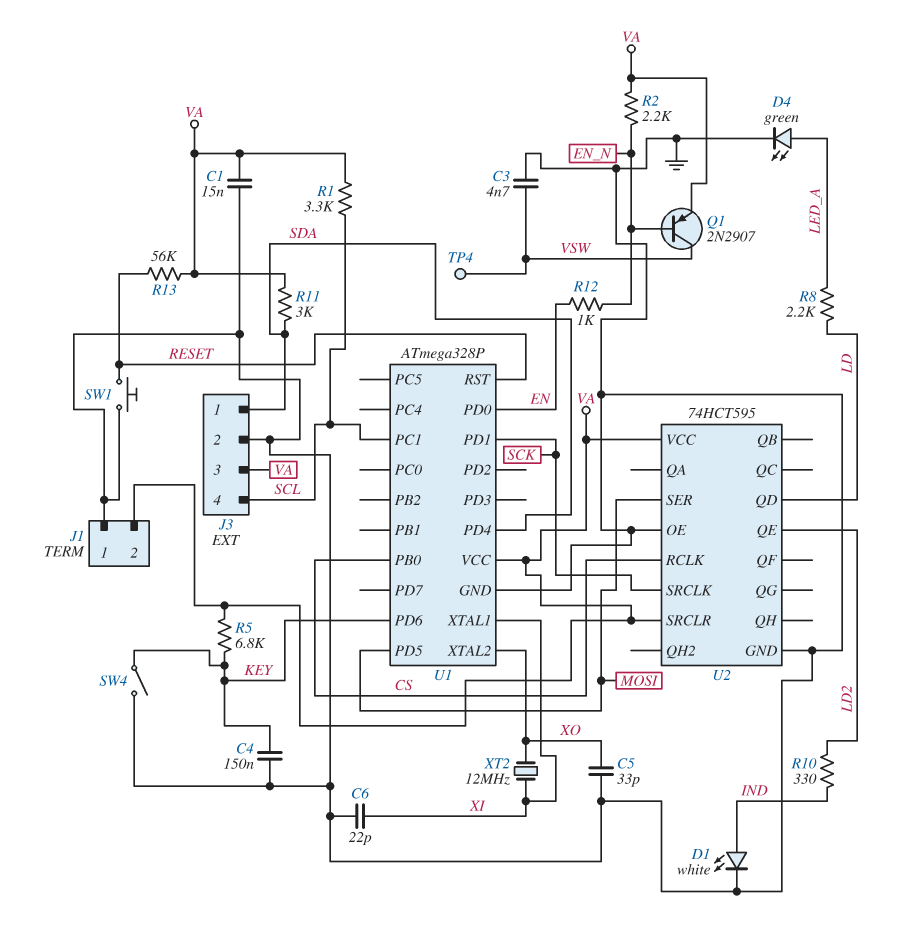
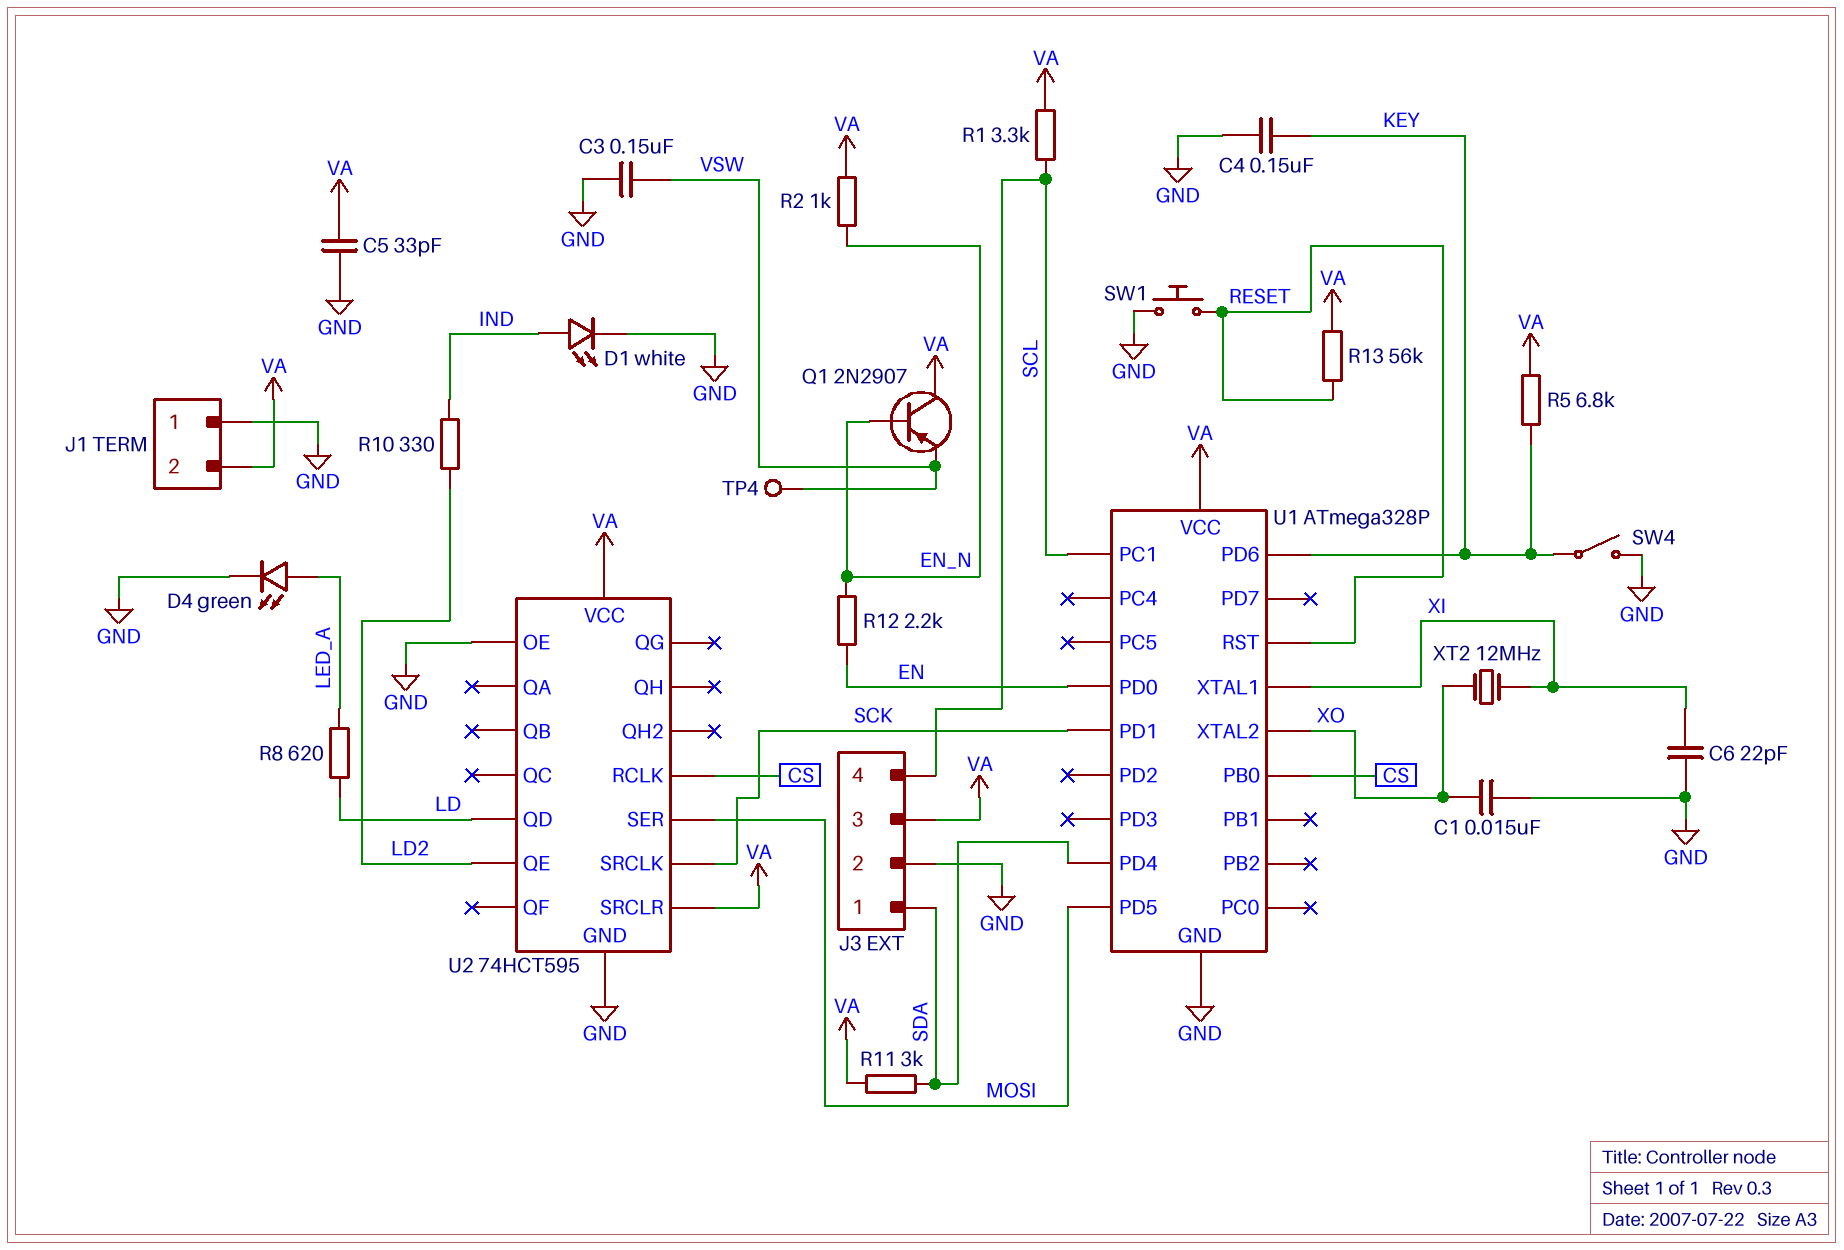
C1: 15nF (GND, VA) -> 15nF (GND, XO)
C3: 4.7nF (GND, VSW) -> 150nF (GND, VSW)
C5: 33pF (GND, XO) -> 33pF (GND, VA)
Q1: PNP 2N2907 (B EN_N, C VSW, E VA) -> PNP 2N2907 (B EN_N, C VA, E VSW)
R2: 2.2k (EN_N, VA) -> 1k (EN_N, VA)
R8: 2.2k (LD, LED_A) -> 620 (LD, LED_A)
R12: 1k (EN, EN_N) -> 2.2k (EN, EN_N)

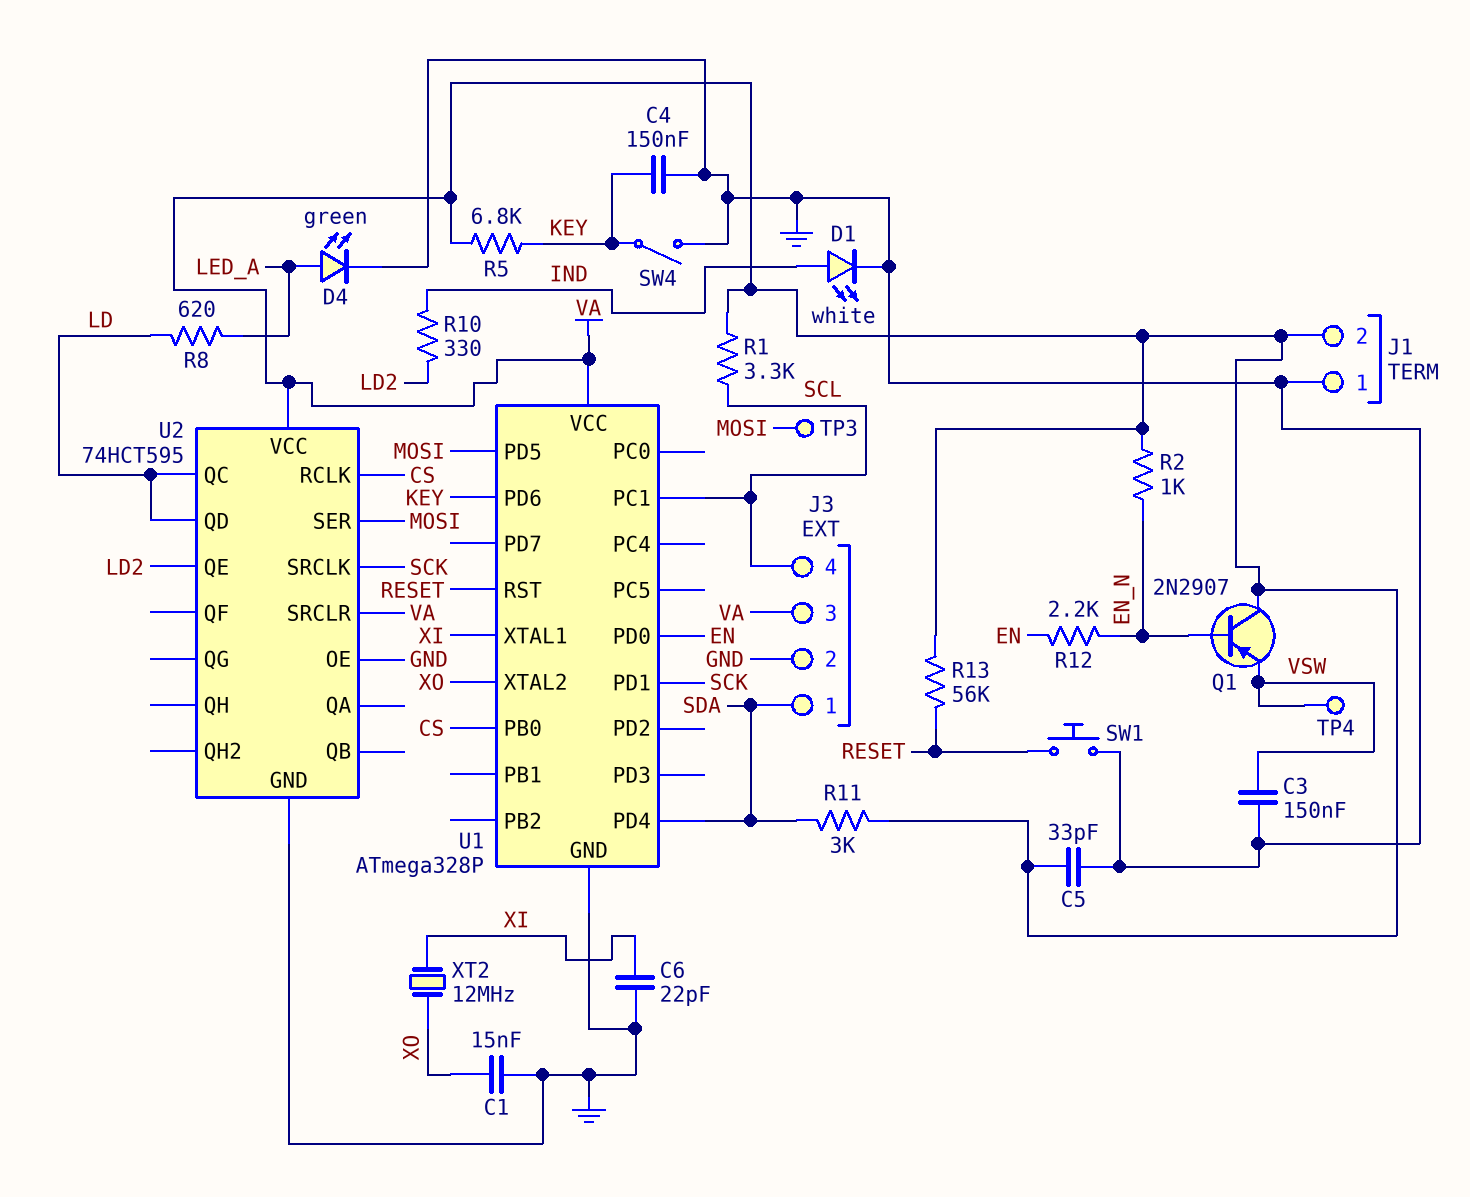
TP3: none -> test point (MOSI)
U2 pin QC: none -> LD

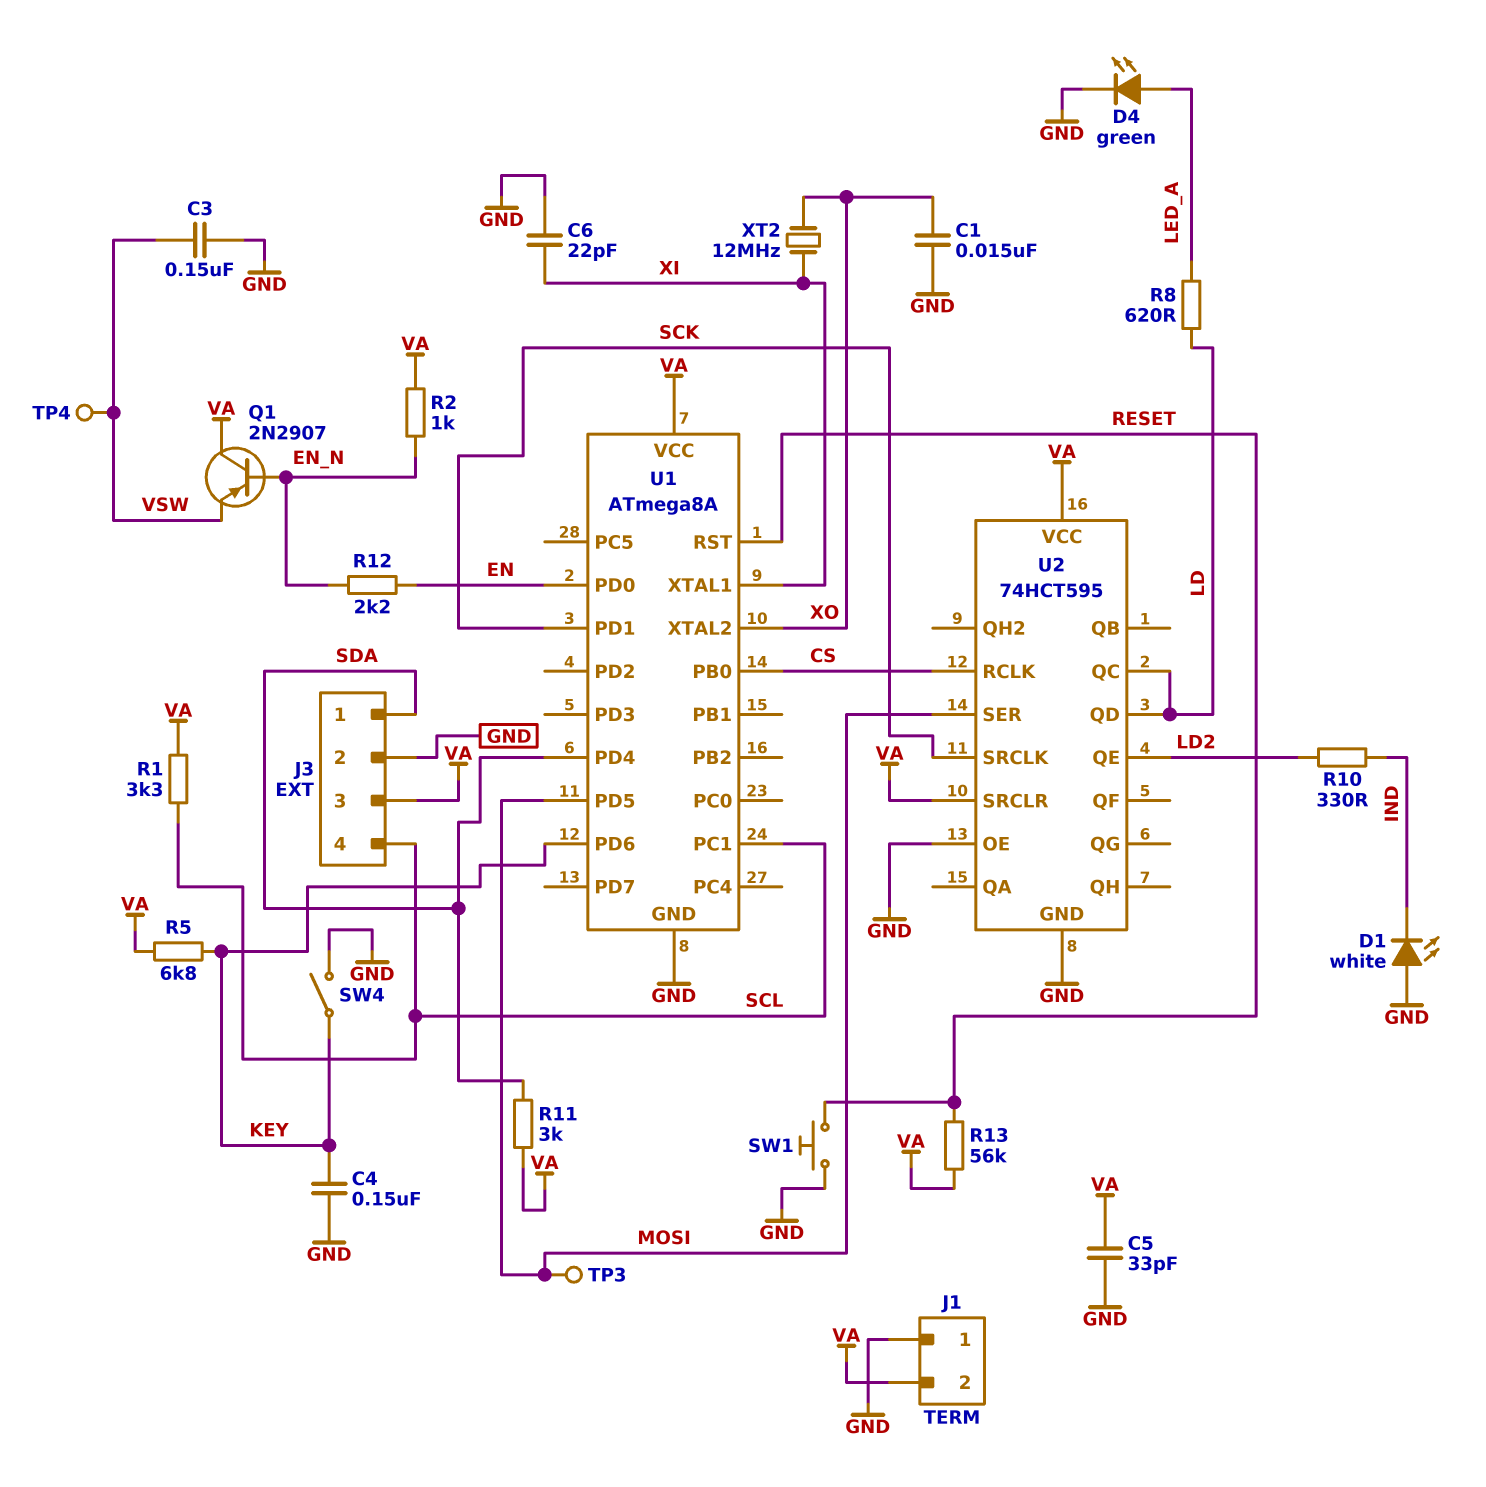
D1: LED white (A IND, K GND) -> LED white (A GND, K IND)
U1: ATmega328P -> ATmega8A

